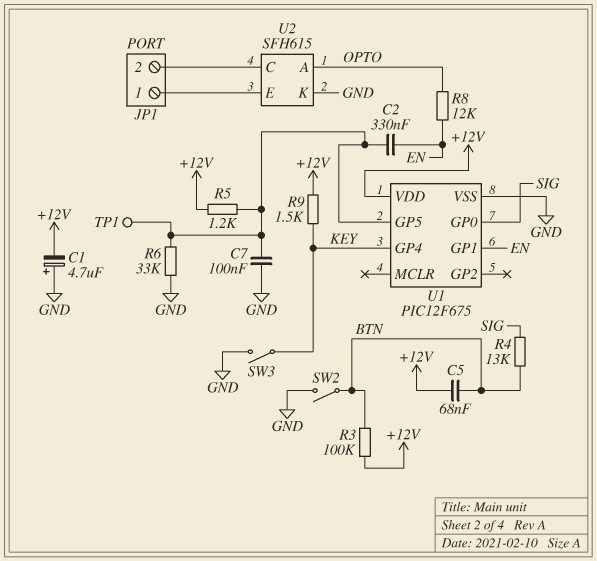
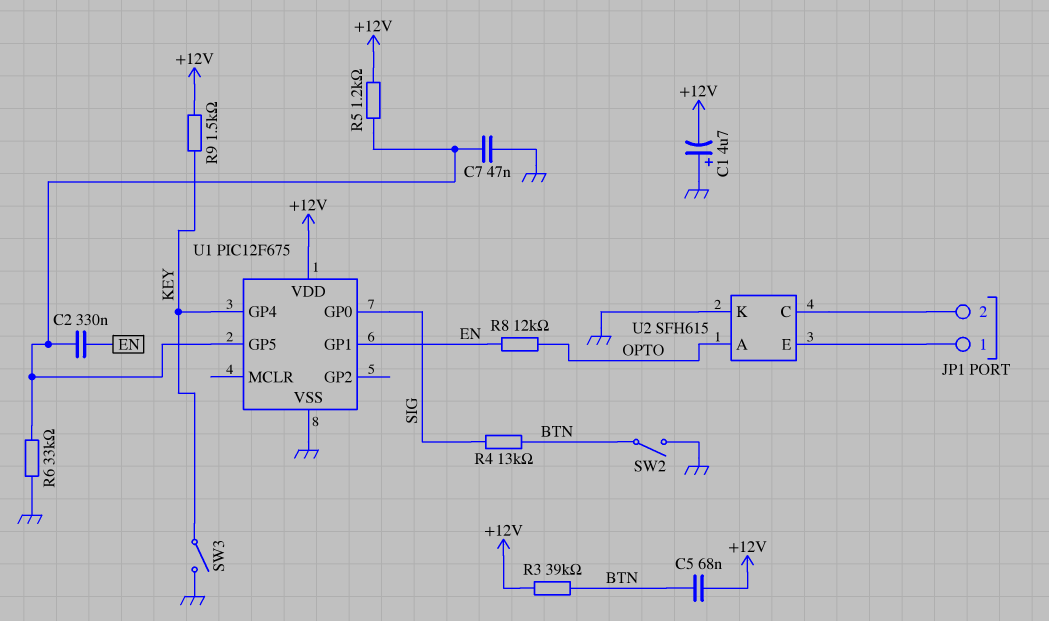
C7: 100nF (GND, U1/GP5) -> 47nF (GND, U1/GP5)
R3: 100k (+12V, BTN) -> 39k (+12V, BTN)
TP1: test point (U1/GP5) -> none

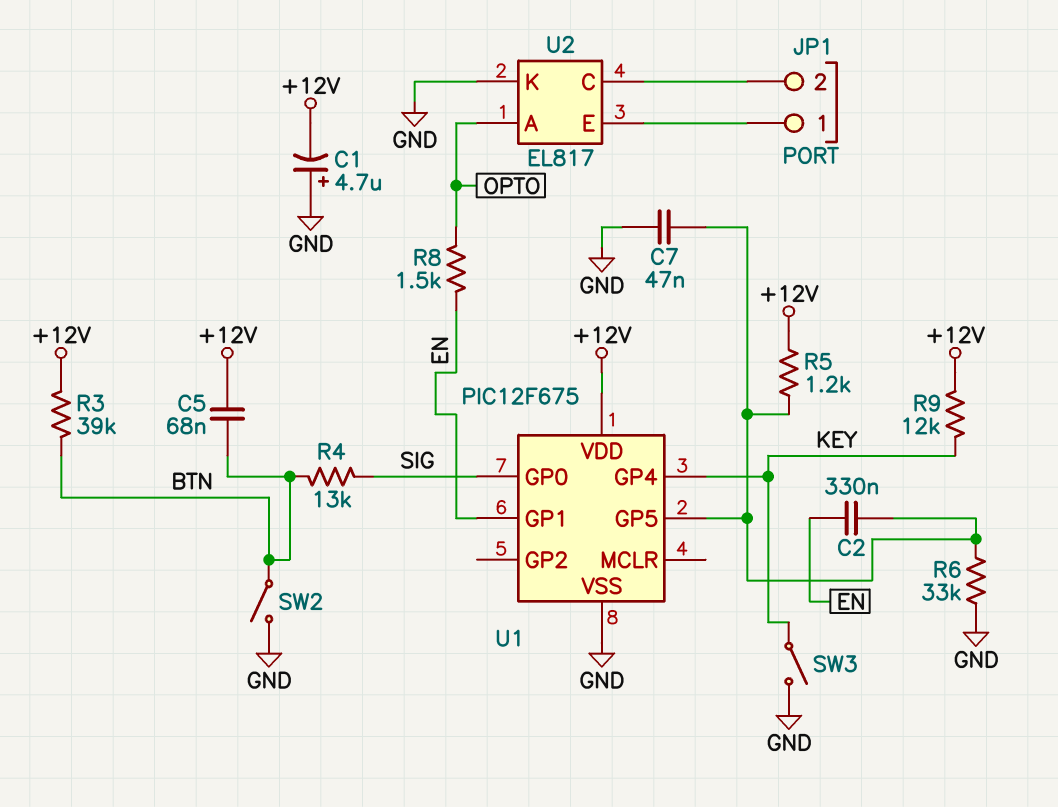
R8: 12k (EN, OPTO) -> 1.5k (EN, OPTO)
R9: 1.5k (+12V, KEY) -> 12k (+12V, KEY)
U2: SFH615 -> EL817

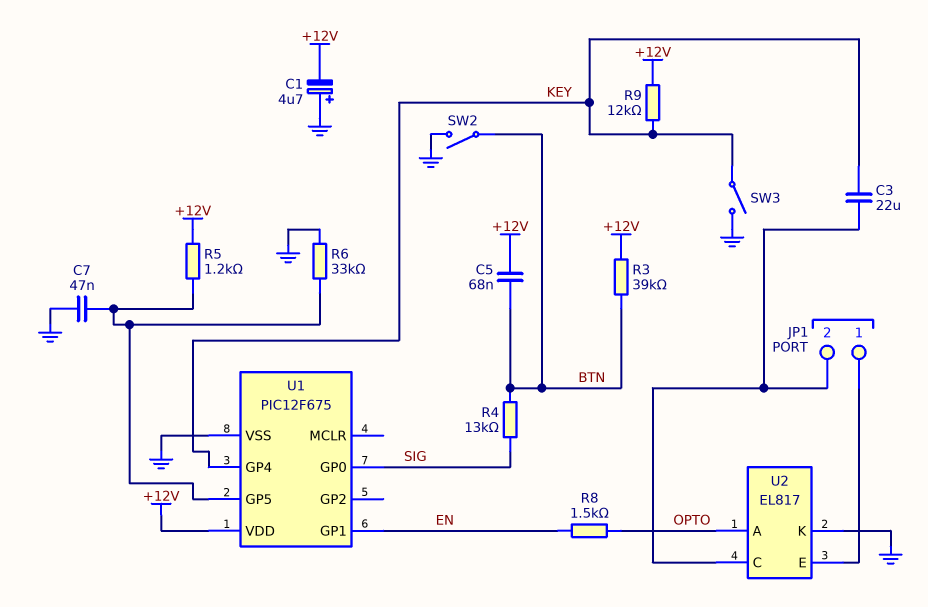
C2: 330nF (EN, U1/GP5) -> none
C3: none -> 22uF (JP1/2, KEY)

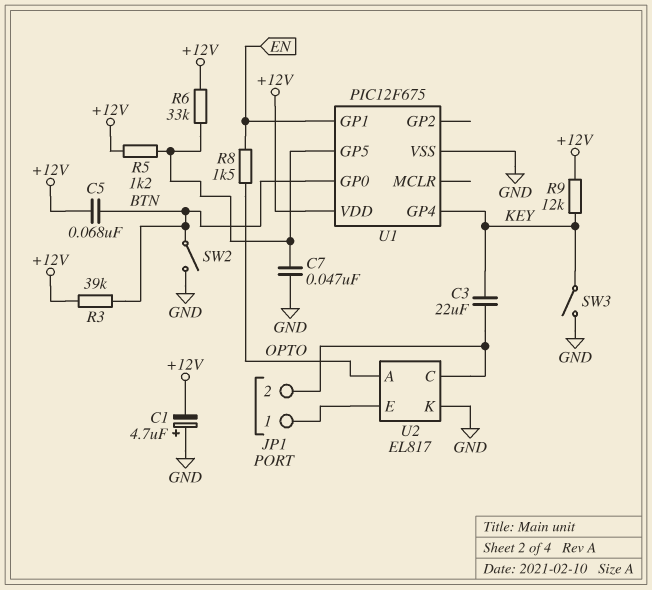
R4: 13k (BTN, SIG) -> none
R6: 33k (GND, U1/GP5) -> 33k (+12V, U1/GP5)
U1 pin GP0: SIG -> BTN

